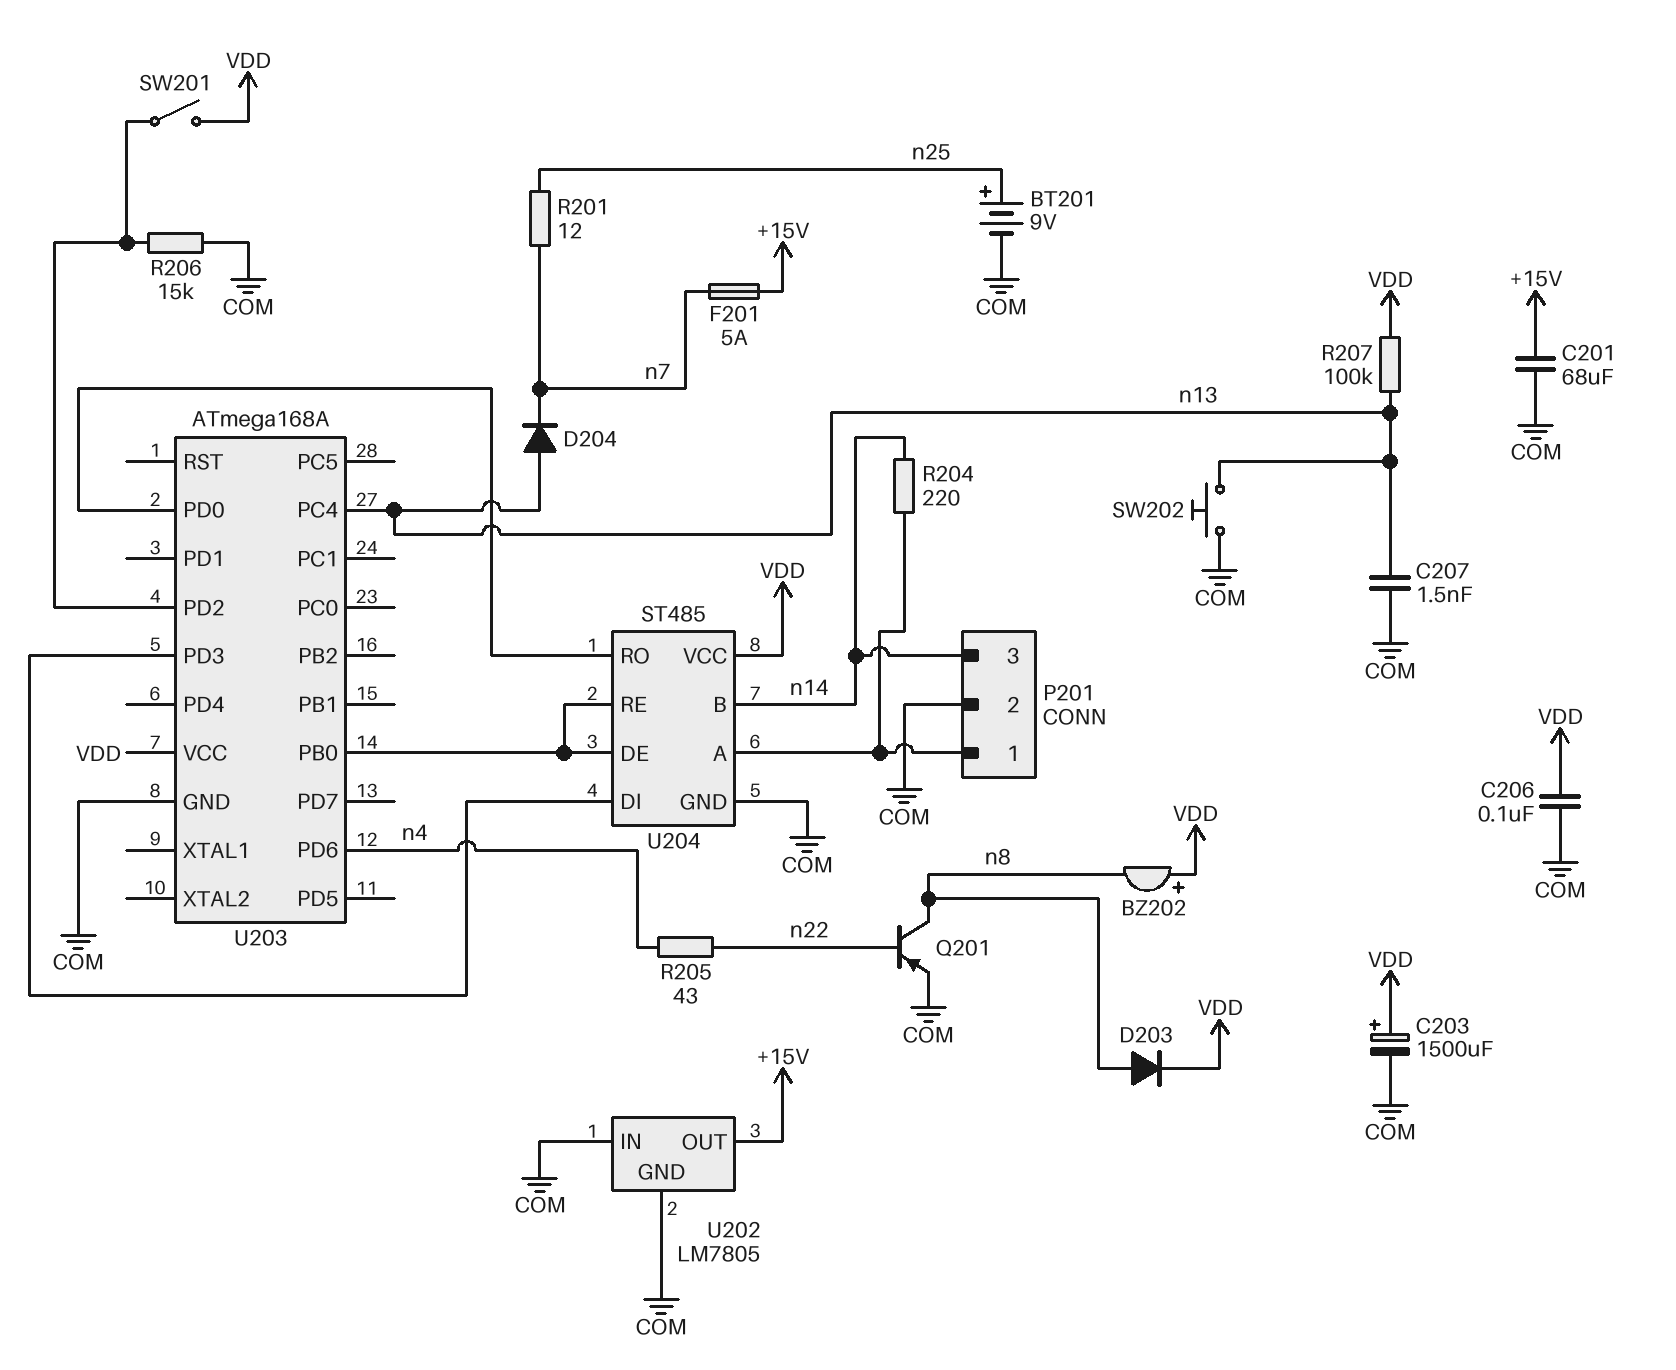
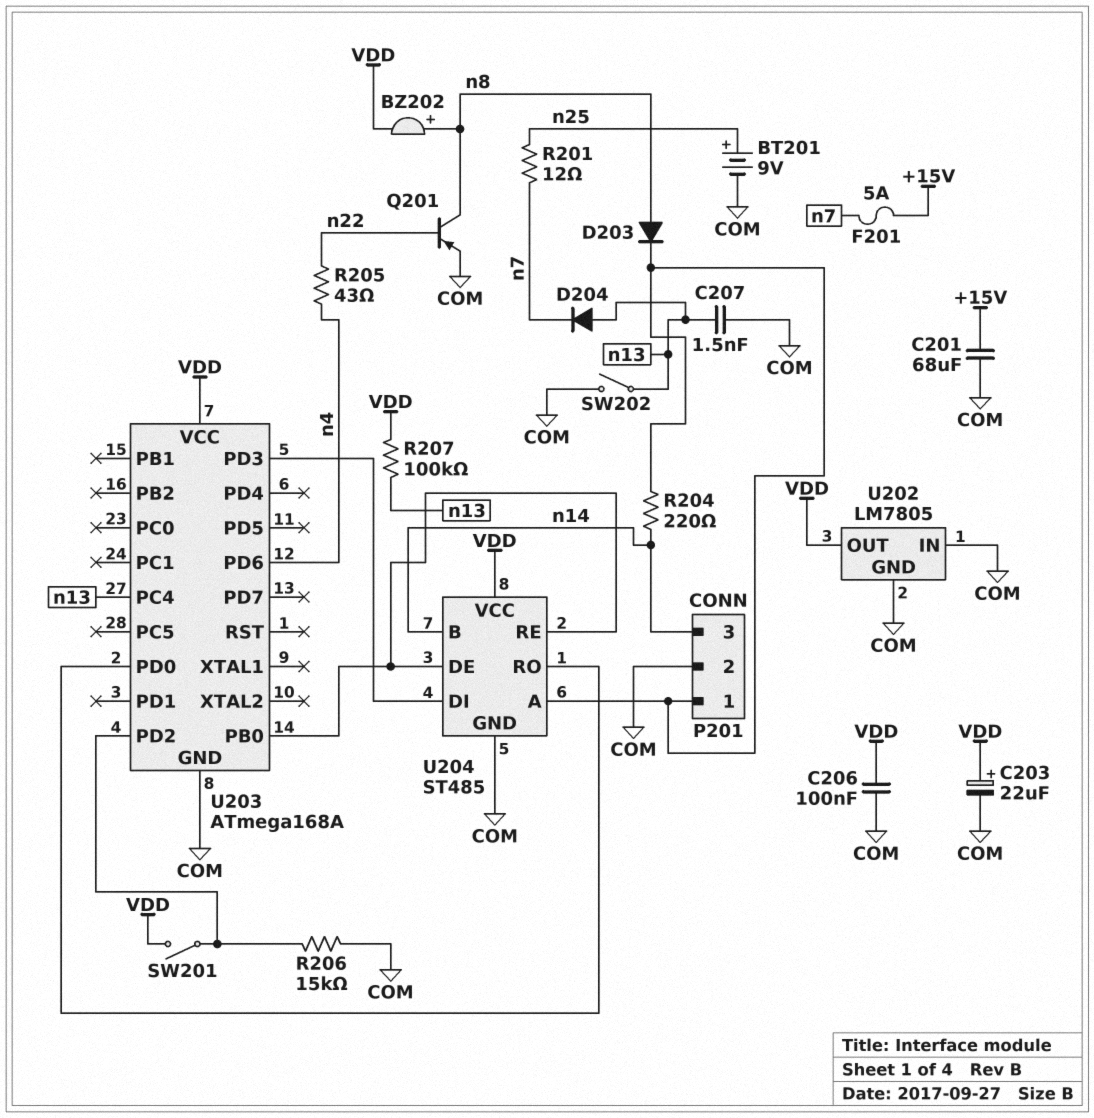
BZ202: buzzer (plus VDD, minus n8) -> buzzer (plus n8, minus VDD)
C203: 1500uF (plus VDD, minus COM) -> 22uF (plus VDD, minus COM)
D203: diode (A n8, K VDD) -> diode (A n8, K P201/1)
SW202: button (COM, n13) -> switch (COM, n13)
U202 pin OUT: +15V -> VDD

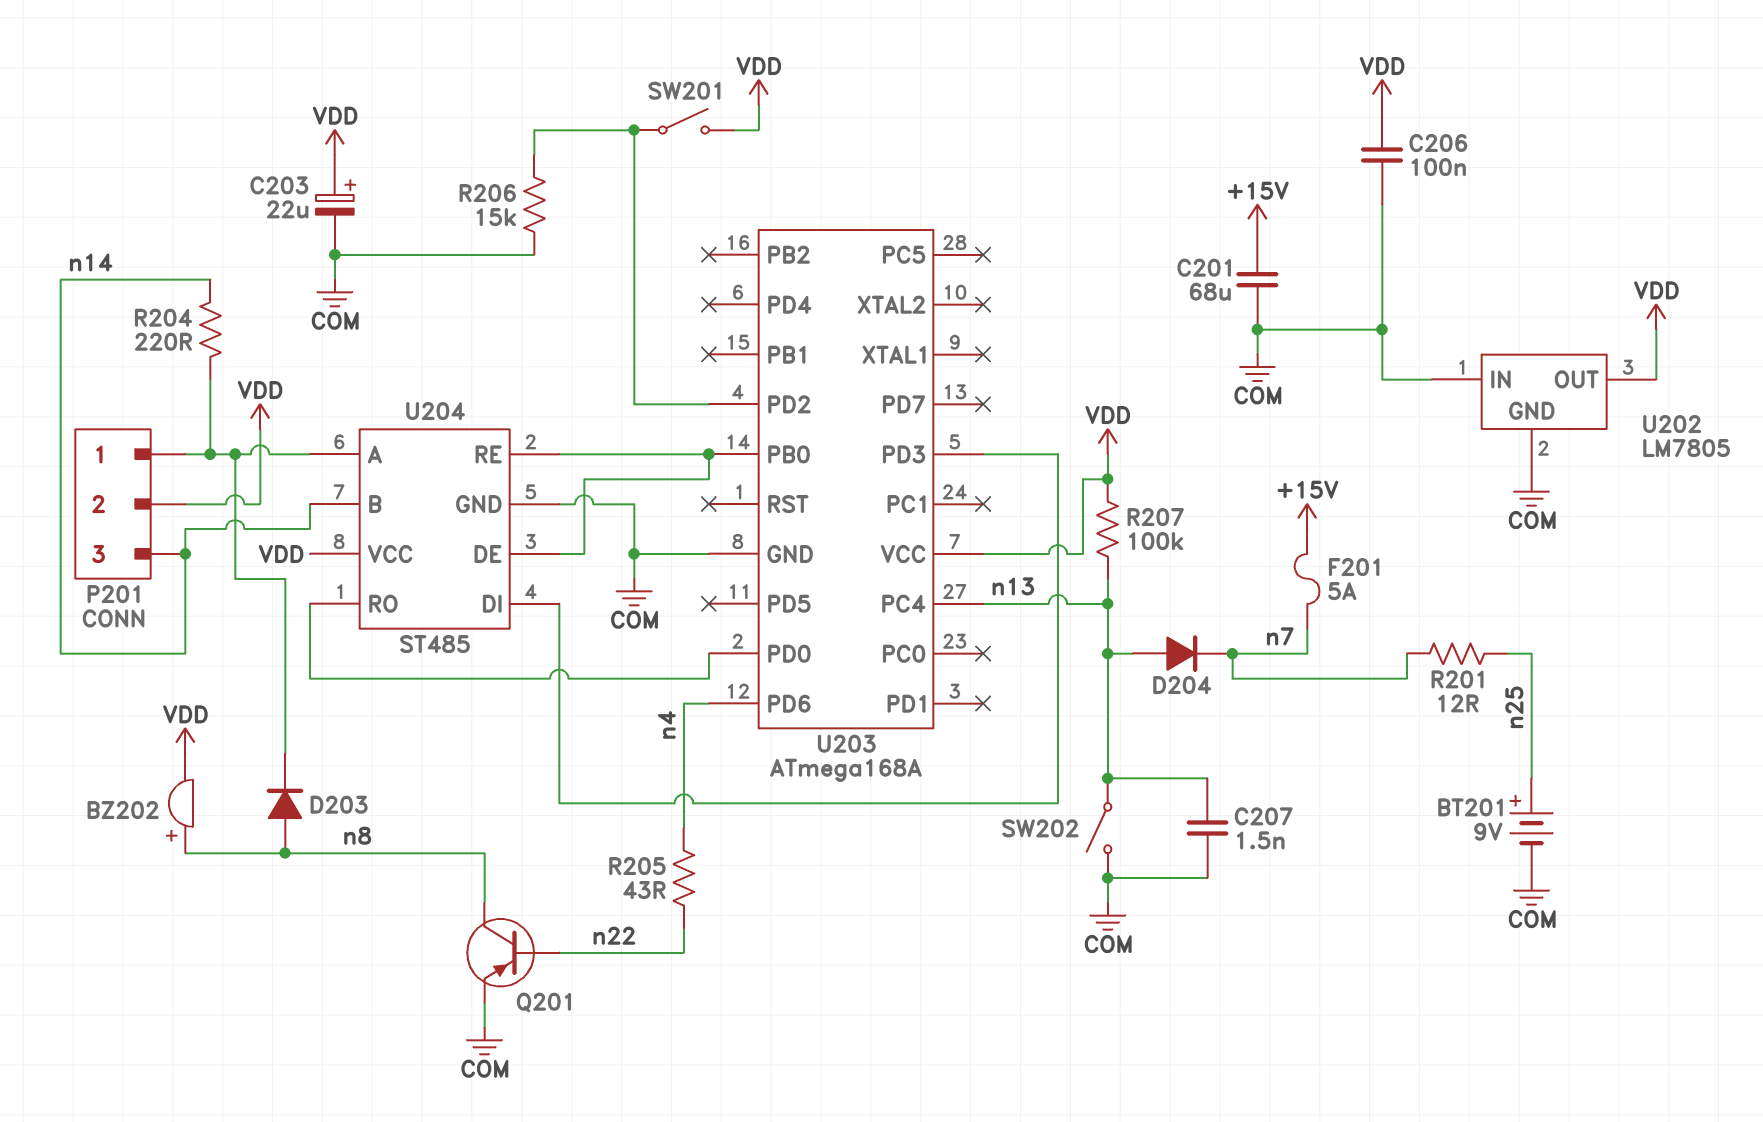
P201 pin 2: COM -> VDD

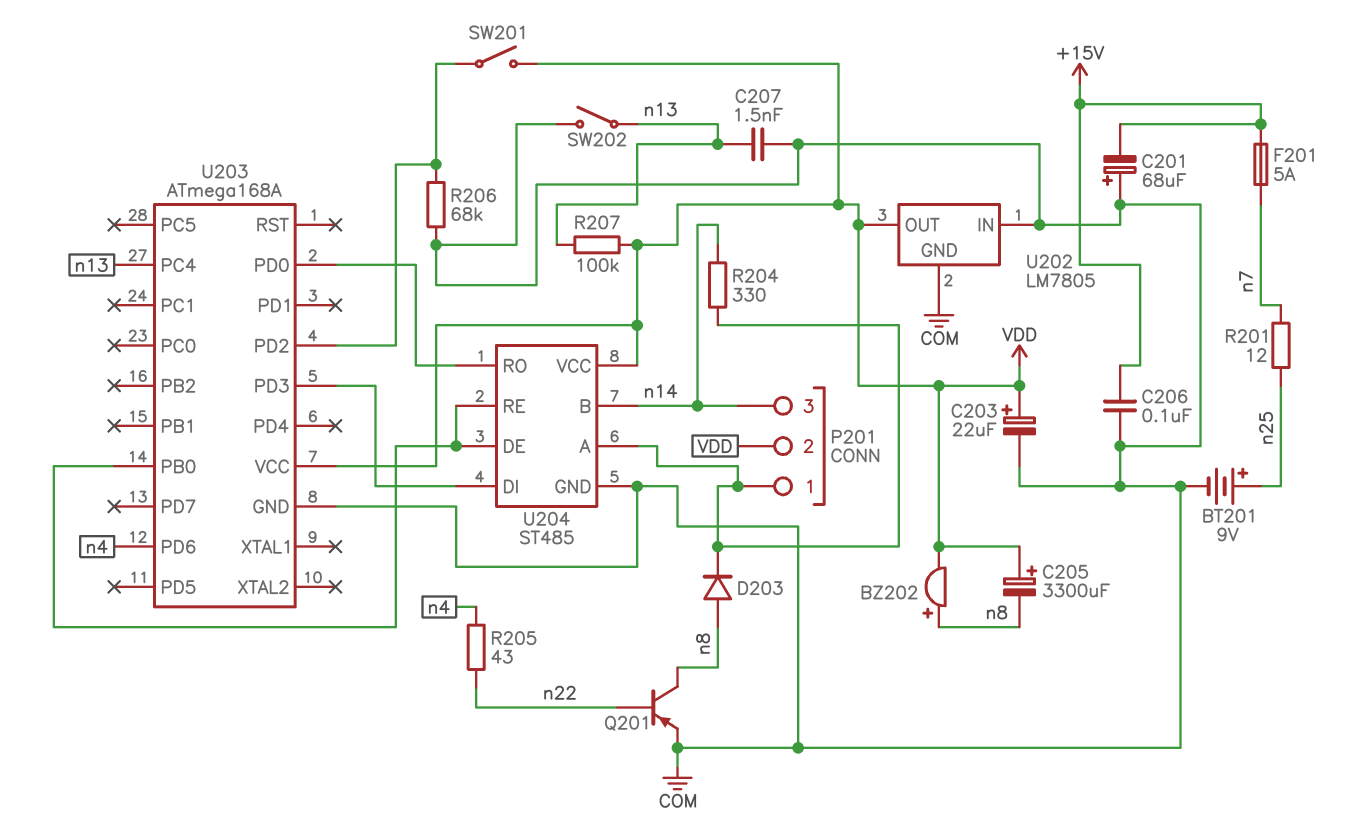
C201: 68uF (+15V, COM) -> 68uF (plus COM, minus +15V)
C205: none -> 3300uF (plus VDD, minus n8)
C206: 100nF (COM, VDD) -> 100nF (+15V, COM)
D204: diode (A n13, K n7) -> none
R204: 220 (P201/1, n14) -> 330 (P201/1, n14)
R206: 15k (COM, U203/PD2) -> 68k (COM, U203/PD2)

